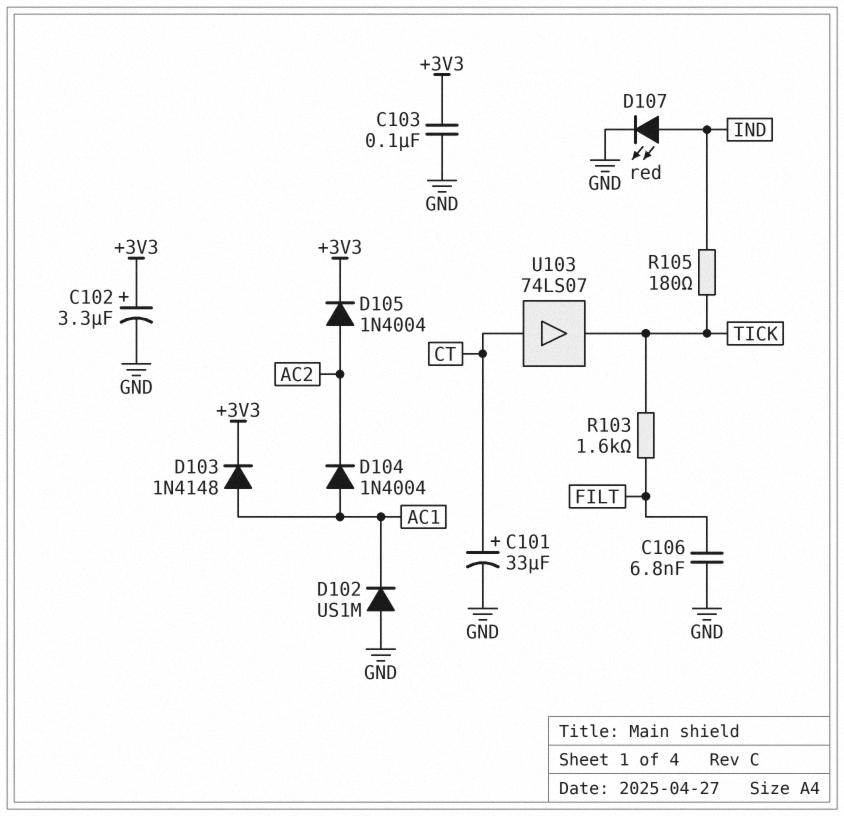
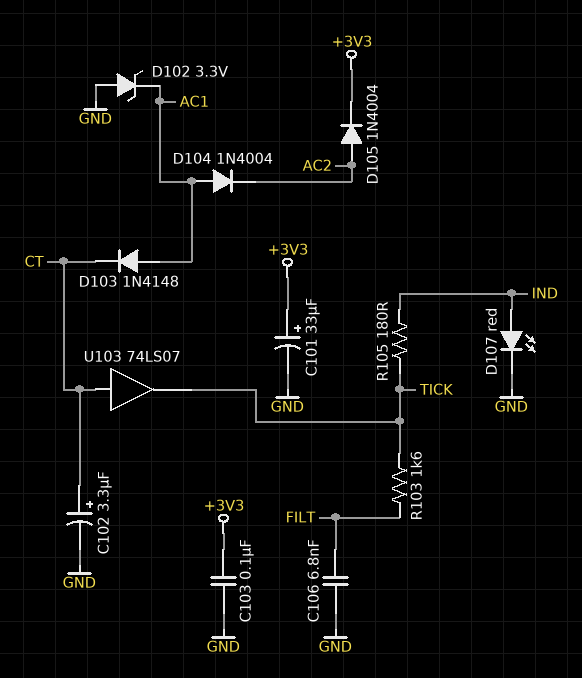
C101: 33uF (plus CT, minus GND) -> 33uF (plus +3V3, minus GND)
C102: 3.3uF (plus +3V3, minus GND) -> 3.3uF (plus CT, minus GND)
D102: diode US1M (A GND, K AC1) -> zener 3.3V (A GND, K AC1)
D103: diode 1N4148 (A AC1, K +3V3) -> diode 1N4148 (A AC1, K CT)

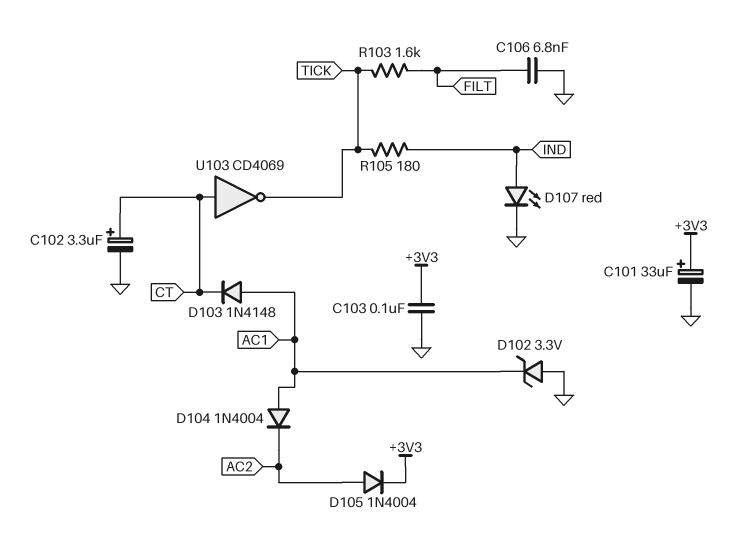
U103: buffer 74LS07 (in CT, out TICK) -> NOT CD4069 (in CT, out TICK)

